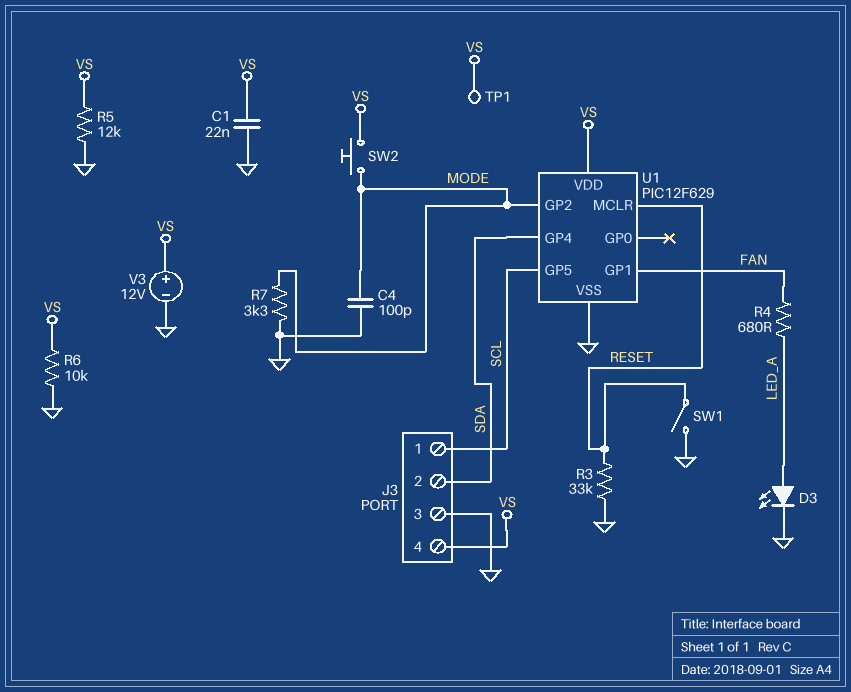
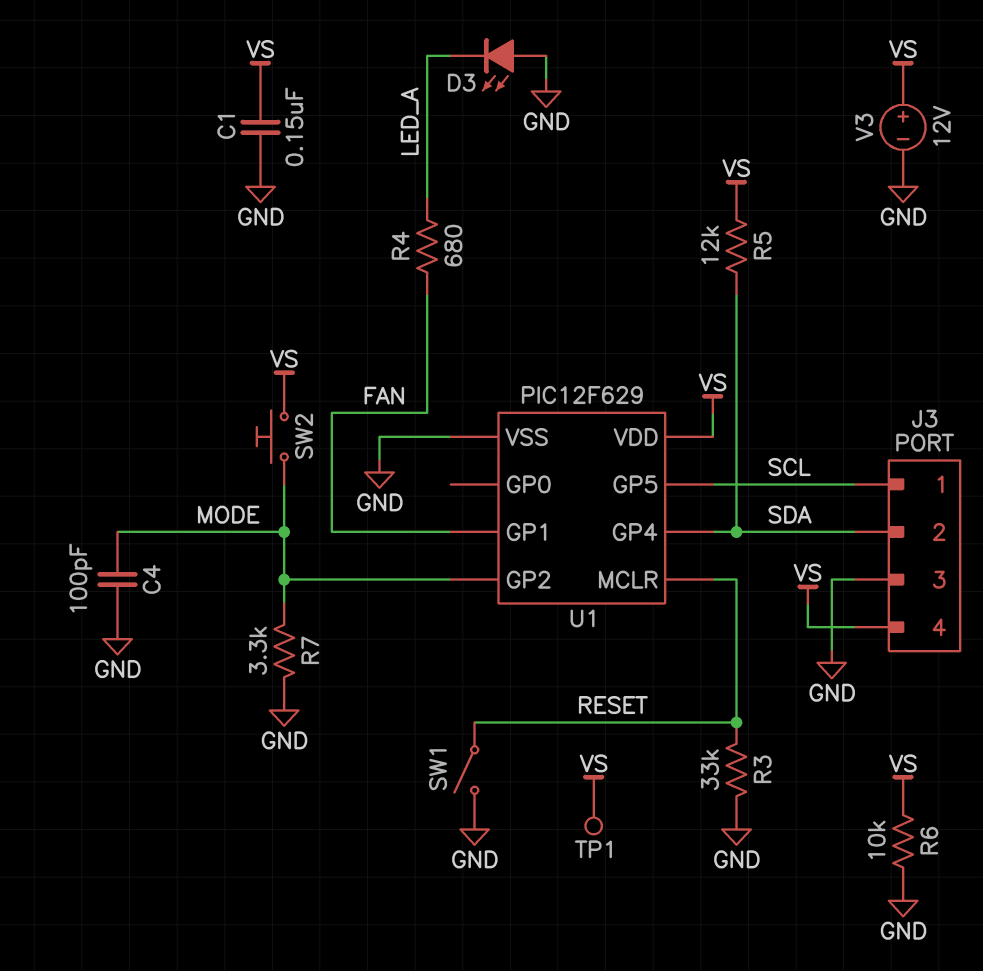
C1: 22nF (GND, VS) -> 150nF (GND, VS)
D3: LED (A LED_A, K GND) -> LED (A GND, K LED_A)
R5: 12k (GND, VS) -> 12k (SDA, VS)

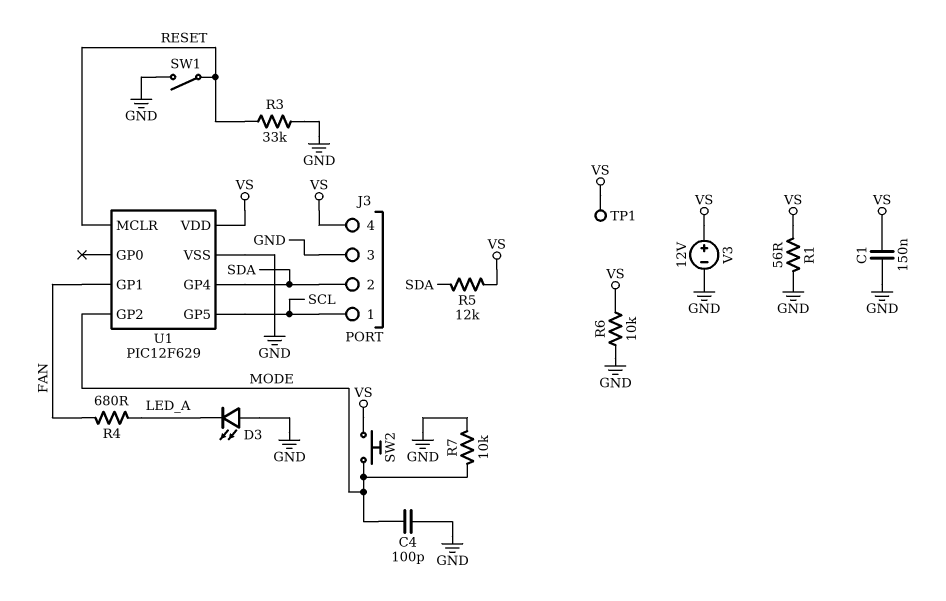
R1: none -> 56 (GND, VS)
R7: 3.3k (GND, MODE) -> 10k (GND, MODE)

